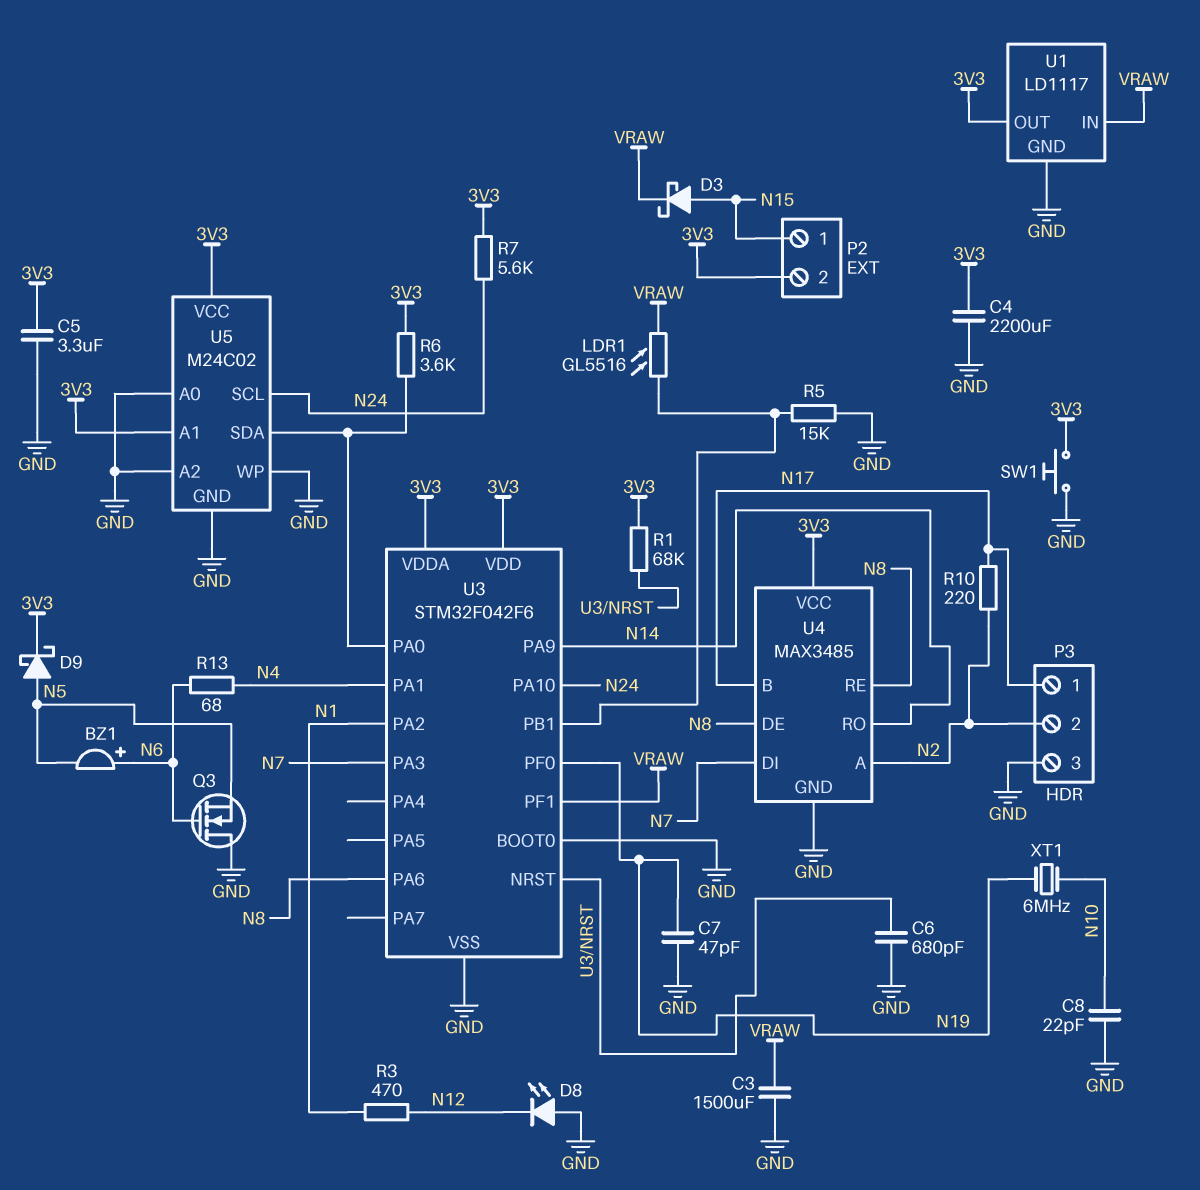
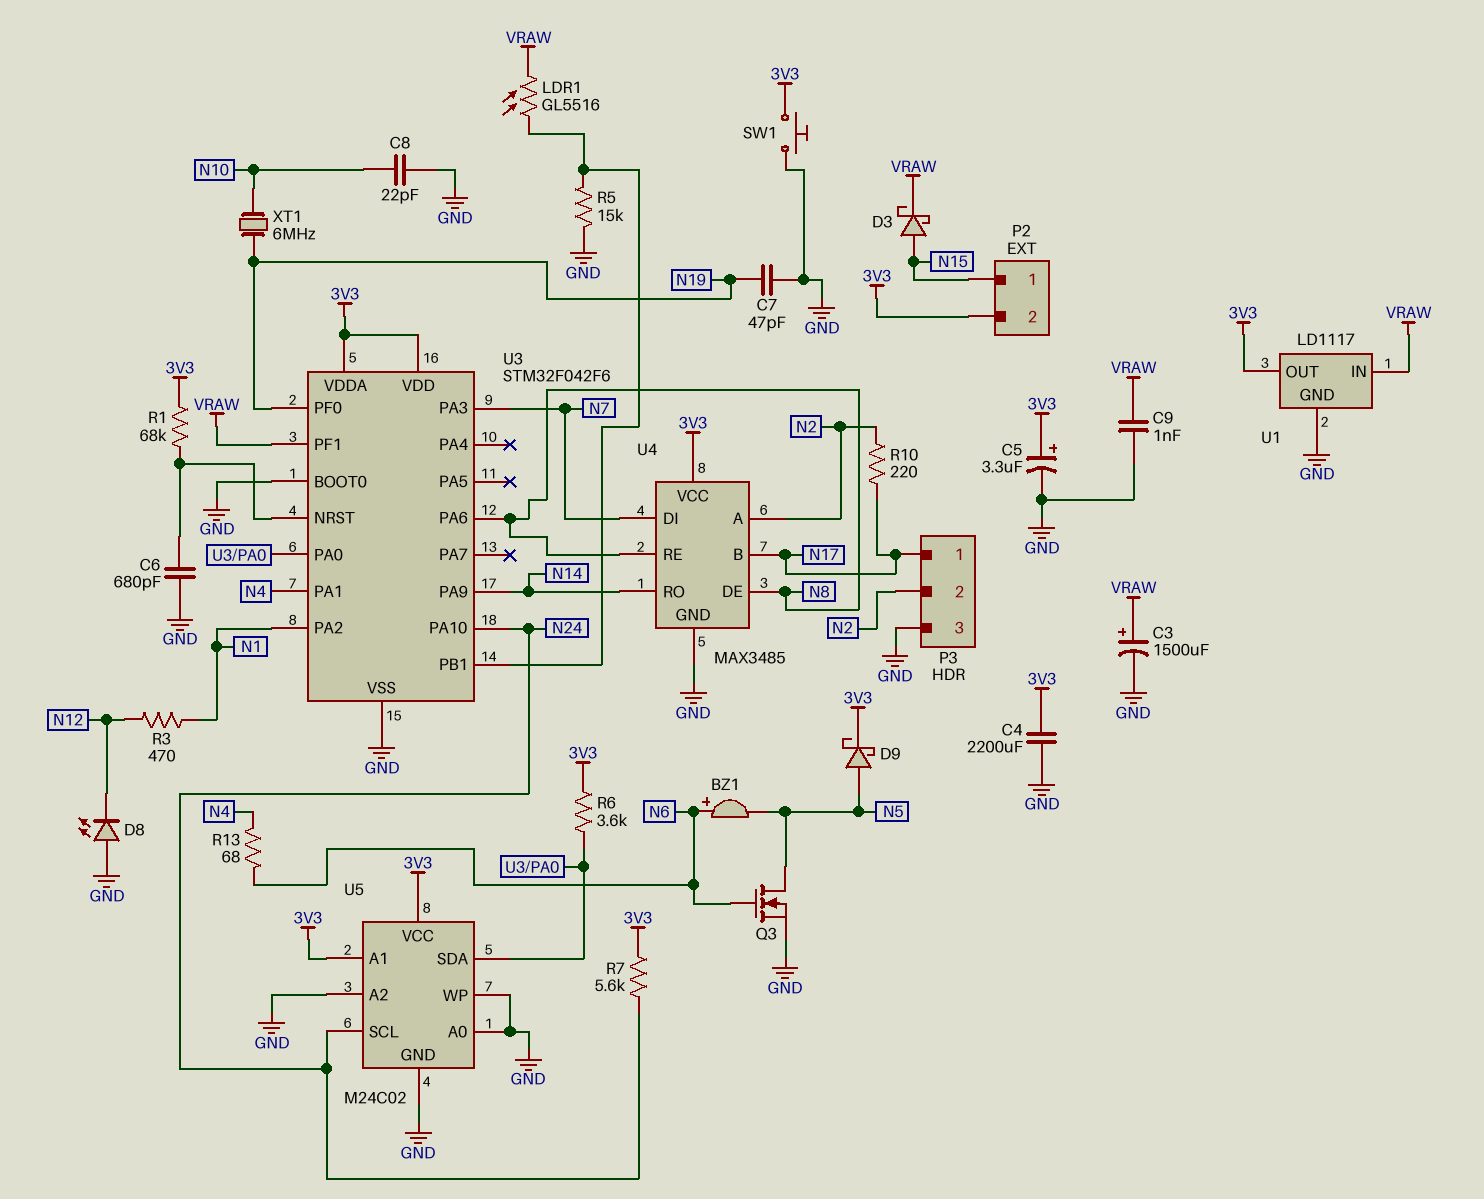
C3: 1500uF (GND, VRAW) -> 1500uF (plus VRAW, minus GND)
C5: 3.3uF (3V3, GND) -> 3.3uF (plus 3V3, minus GND)
C9: none -> 1nF (GND, VRAW)
Q3: NMOS (G N6, D GND, S N5) -> NMOS (G N6, D N5, S GND)

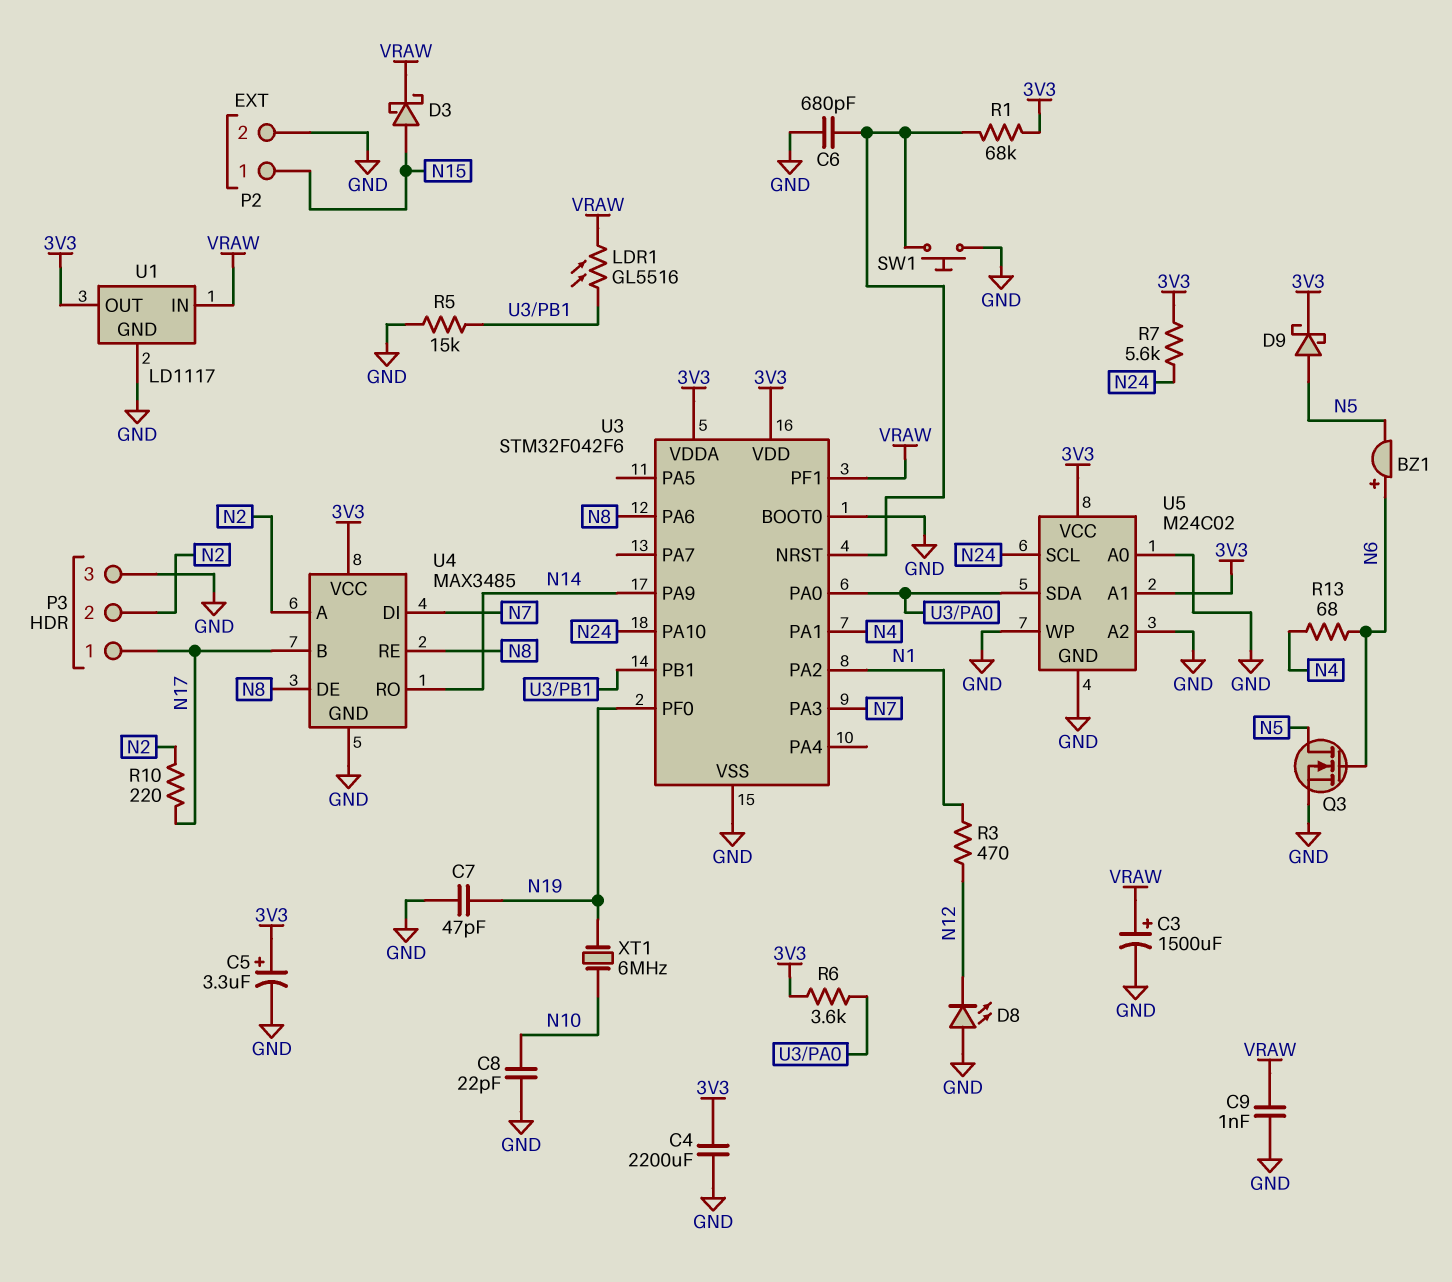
P2 pin 2: 3V3 -> GND
SW1: button (3V3, GND) -> button (GND, U3/NRST)

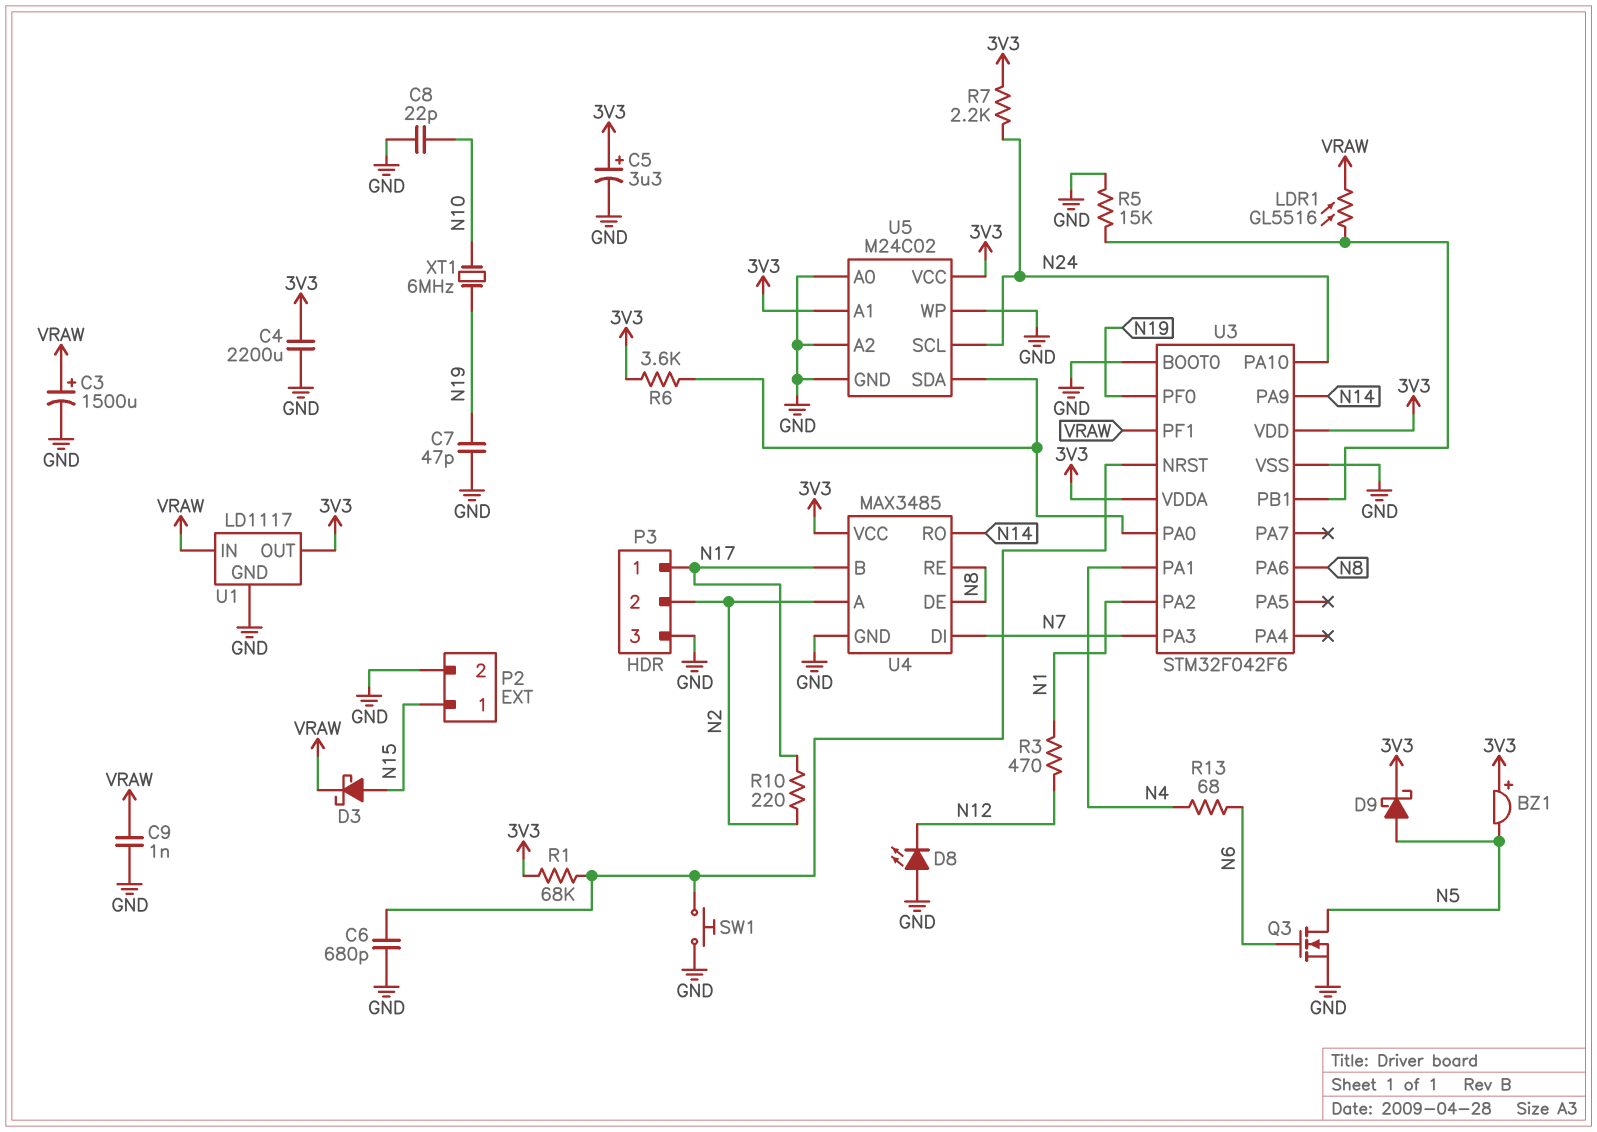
BZ1: buzzer (plus N6, minus N5) -> buzzer (plus 3V3, minus N5)
R7: 5.6k (3V3, N24) -> 2.2k (3V3, N24)

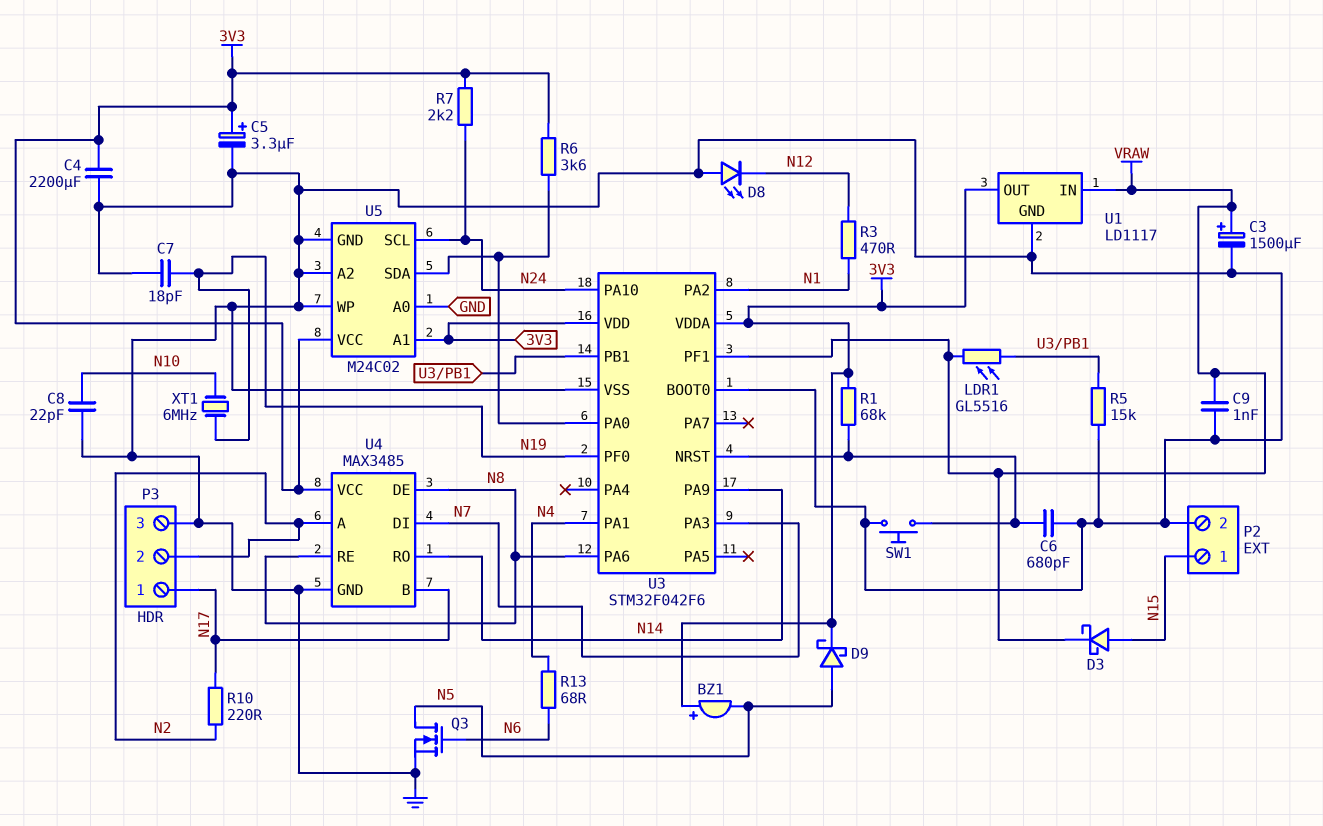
C7: 47pF (GND, N19) -> 18pF (GND, N19)

